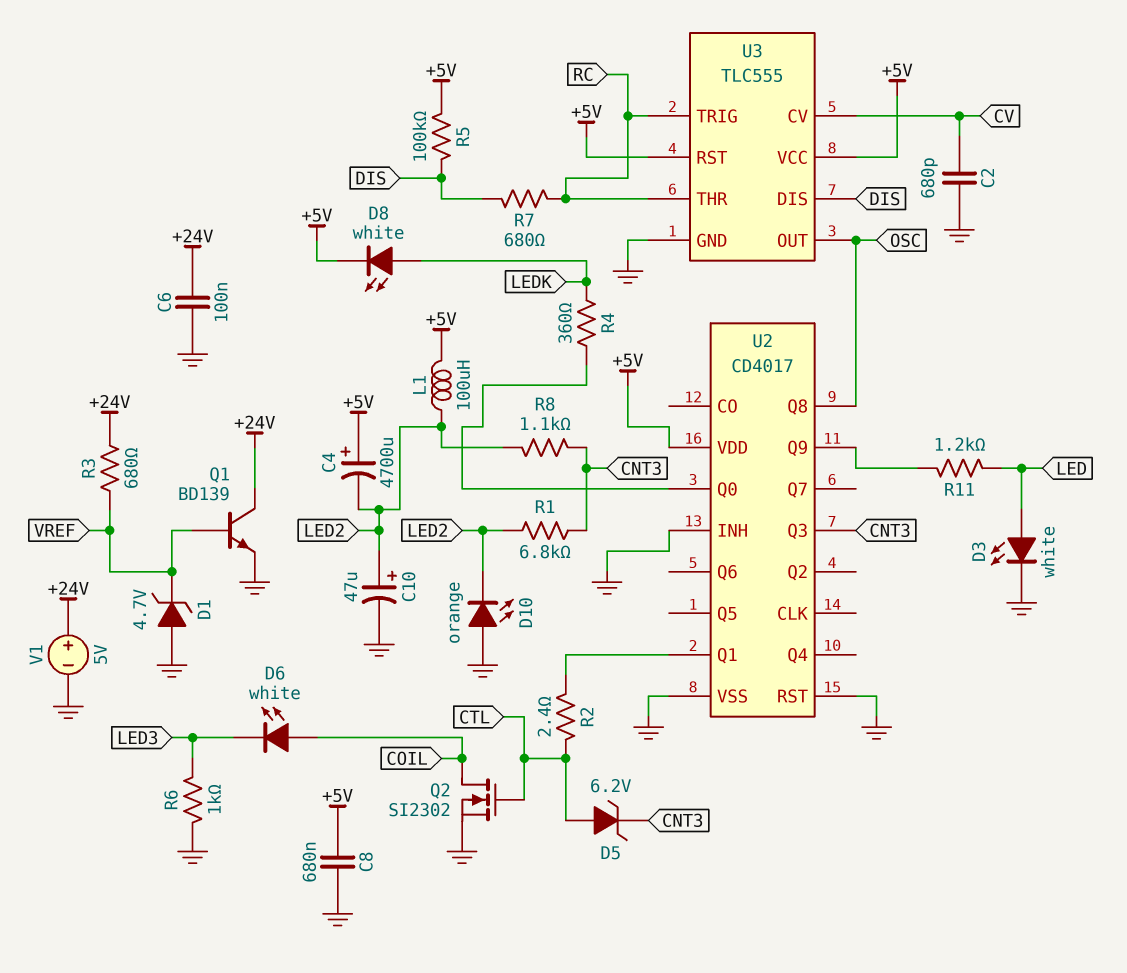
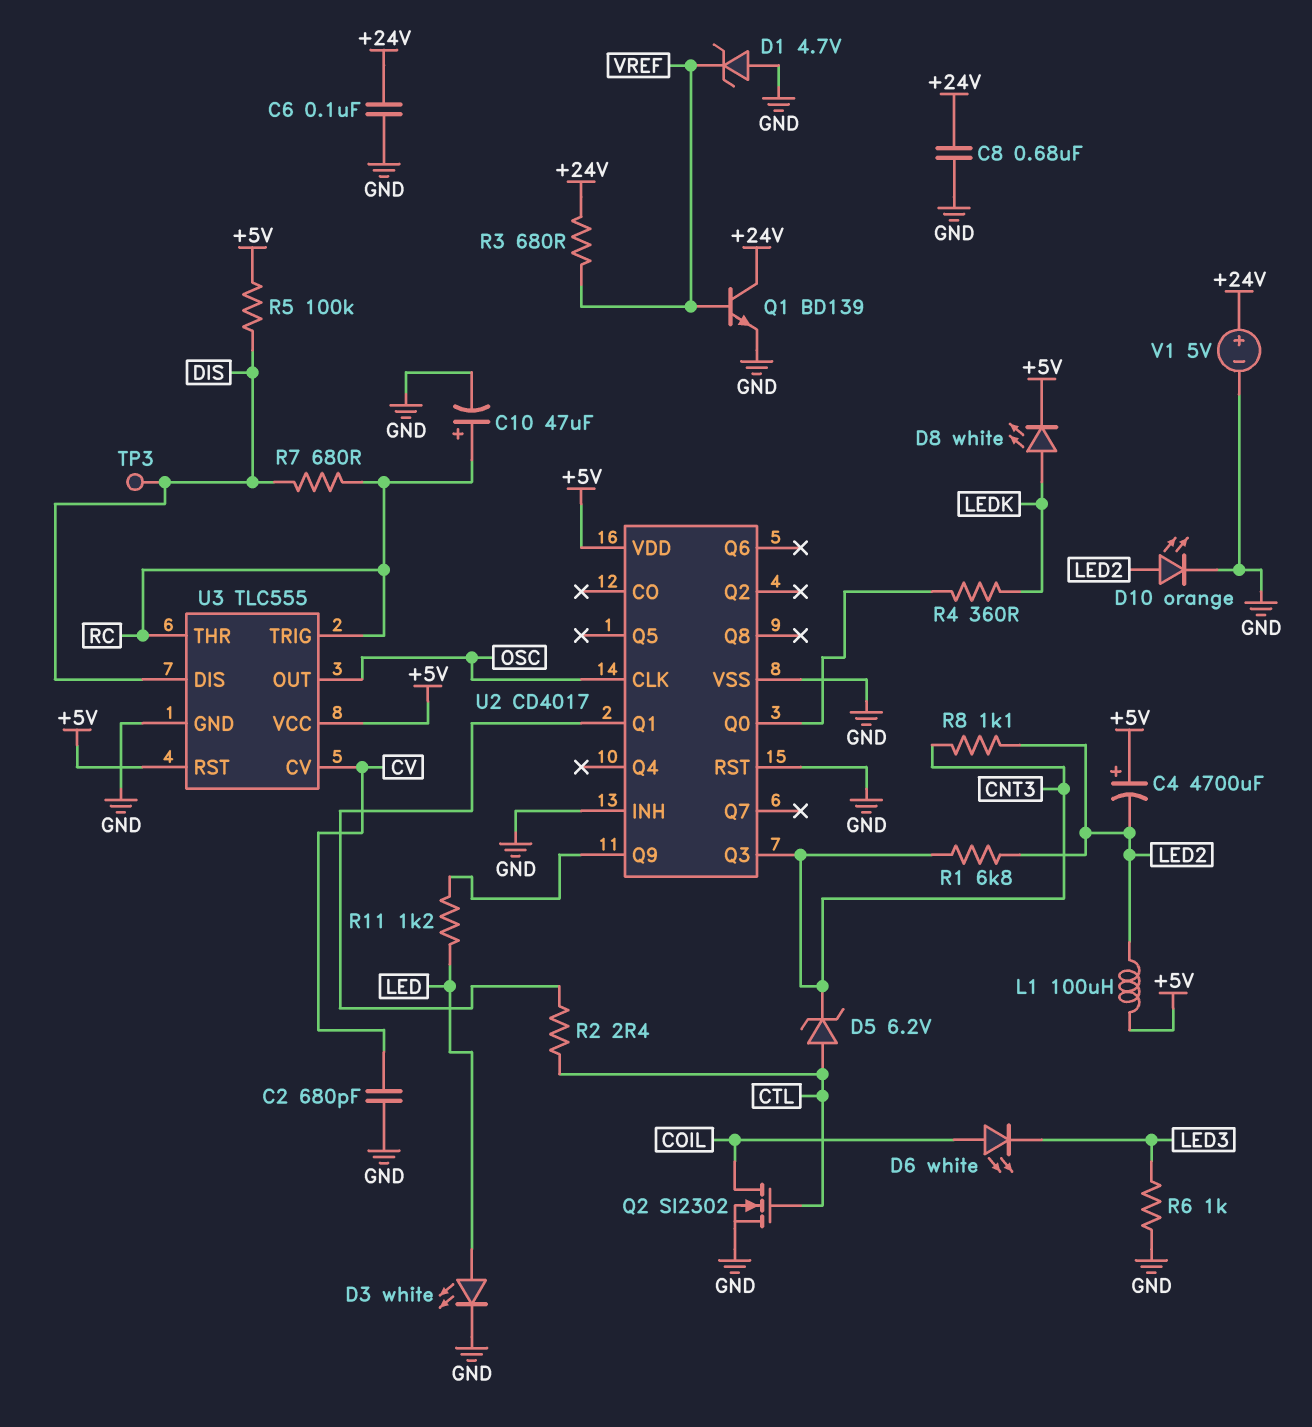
C8: 680nF (+5V, GND) -> 680nF (+24V, GND)
C10: 47uF (plus LED2, minus GND) -> 47uF (plus RC, minus GND)
D10: LED orange (A GND, K LED2) -> LED orange (A LED2, K GND)
TP3: none -> test point (DIS)
U2 pin CLK: none -> OSC
U2 pin Q8: OSC -> none

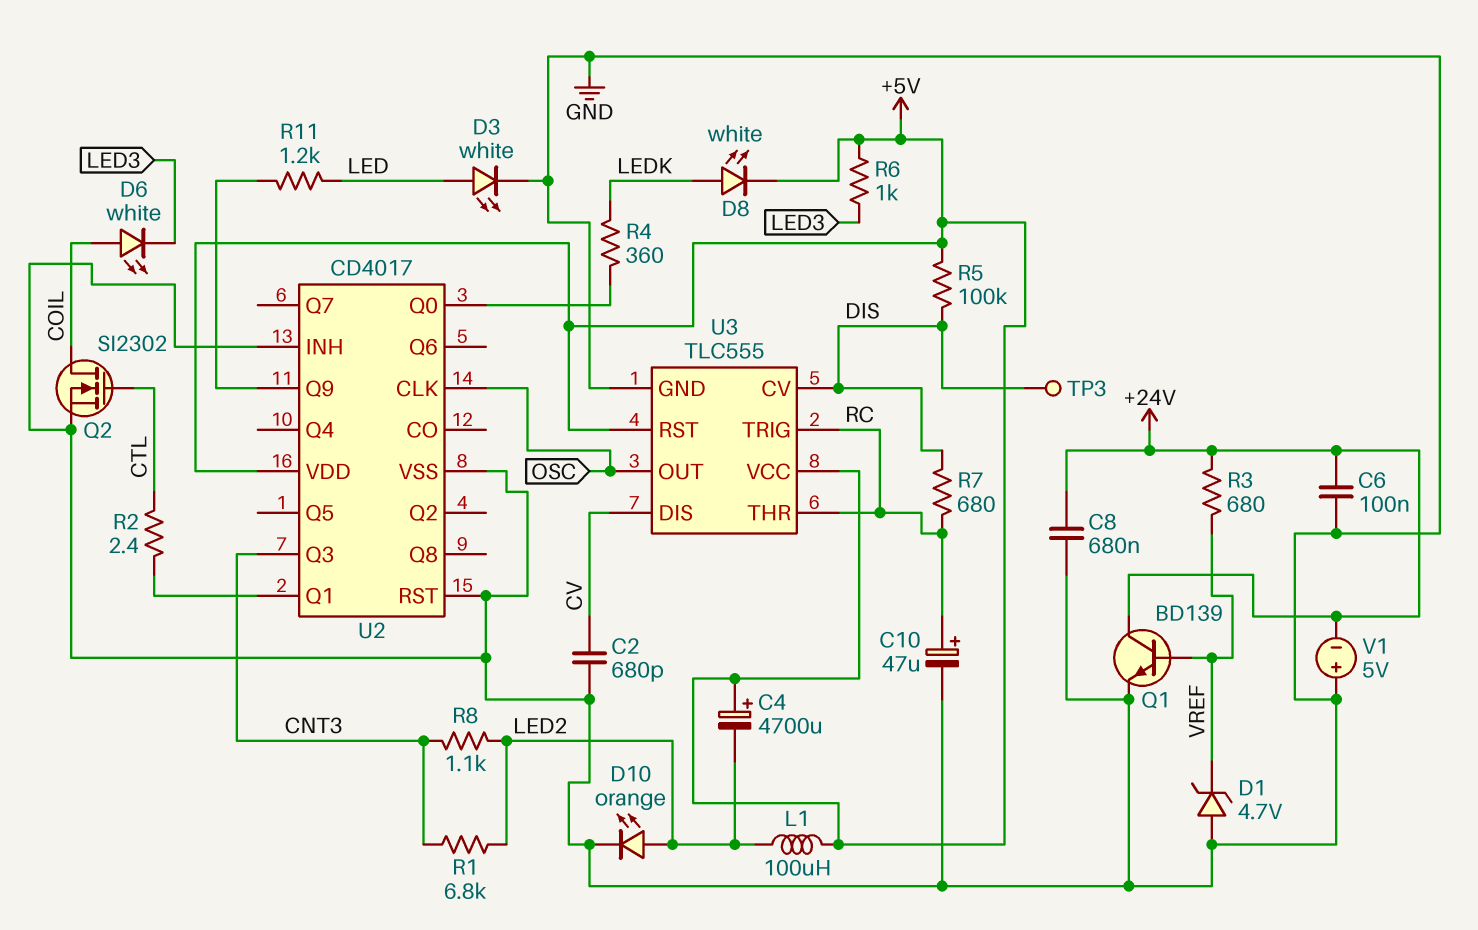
D5: zener 6.2V (A CTL, K CNT3) -> none
R6: 1k (GND, LED3) -> 1k (+5V, LED3)
U3 pin CV: CV -> DIS
U3 pin DIS: DIS -> CV
V1: 5V (plus +24V, minus GND) -> 5V (plus GND, minus +24V)

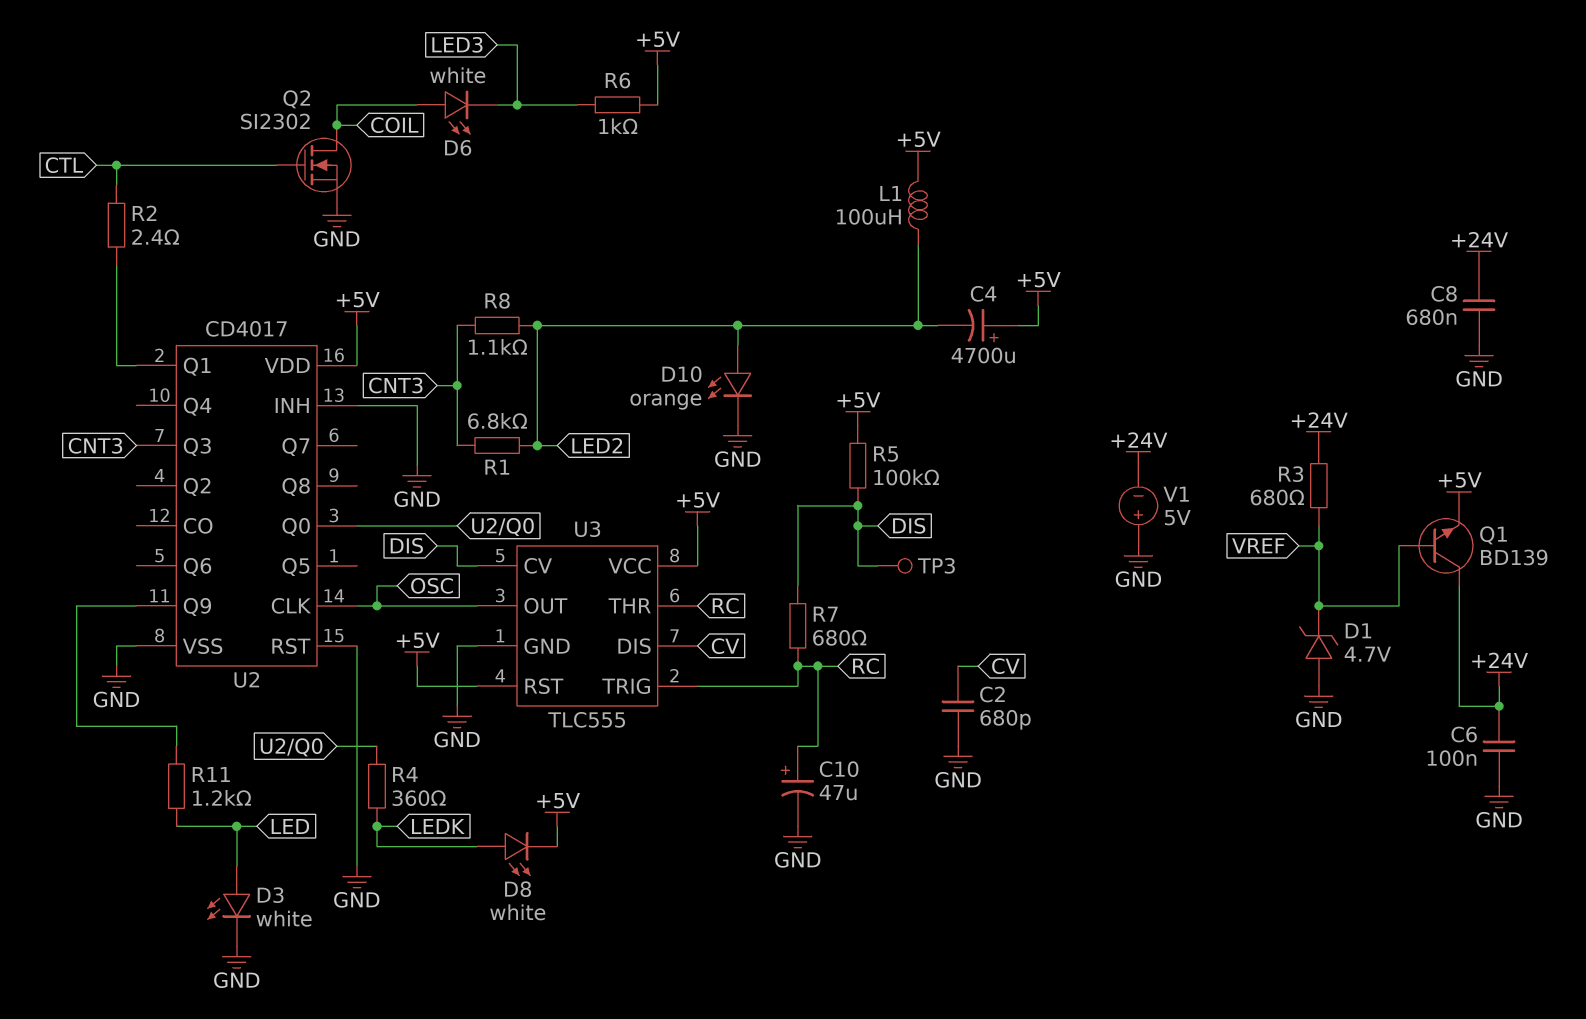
Q1: NPN BD139 (B VREF, C +24V, E GND) -> NPN BD139 (B VREF, C +24V, E +5V)

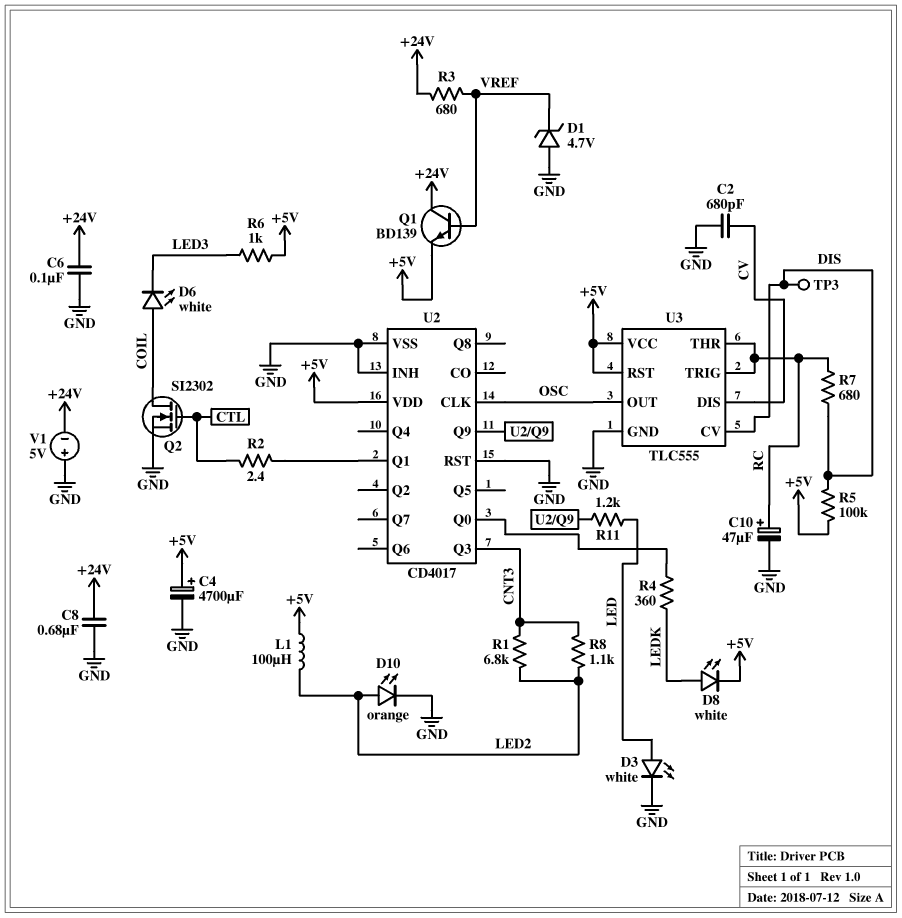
C4: 4700uF (plus +5V, minus LED2) -> 4700uF (plus +5V, minus GND)

